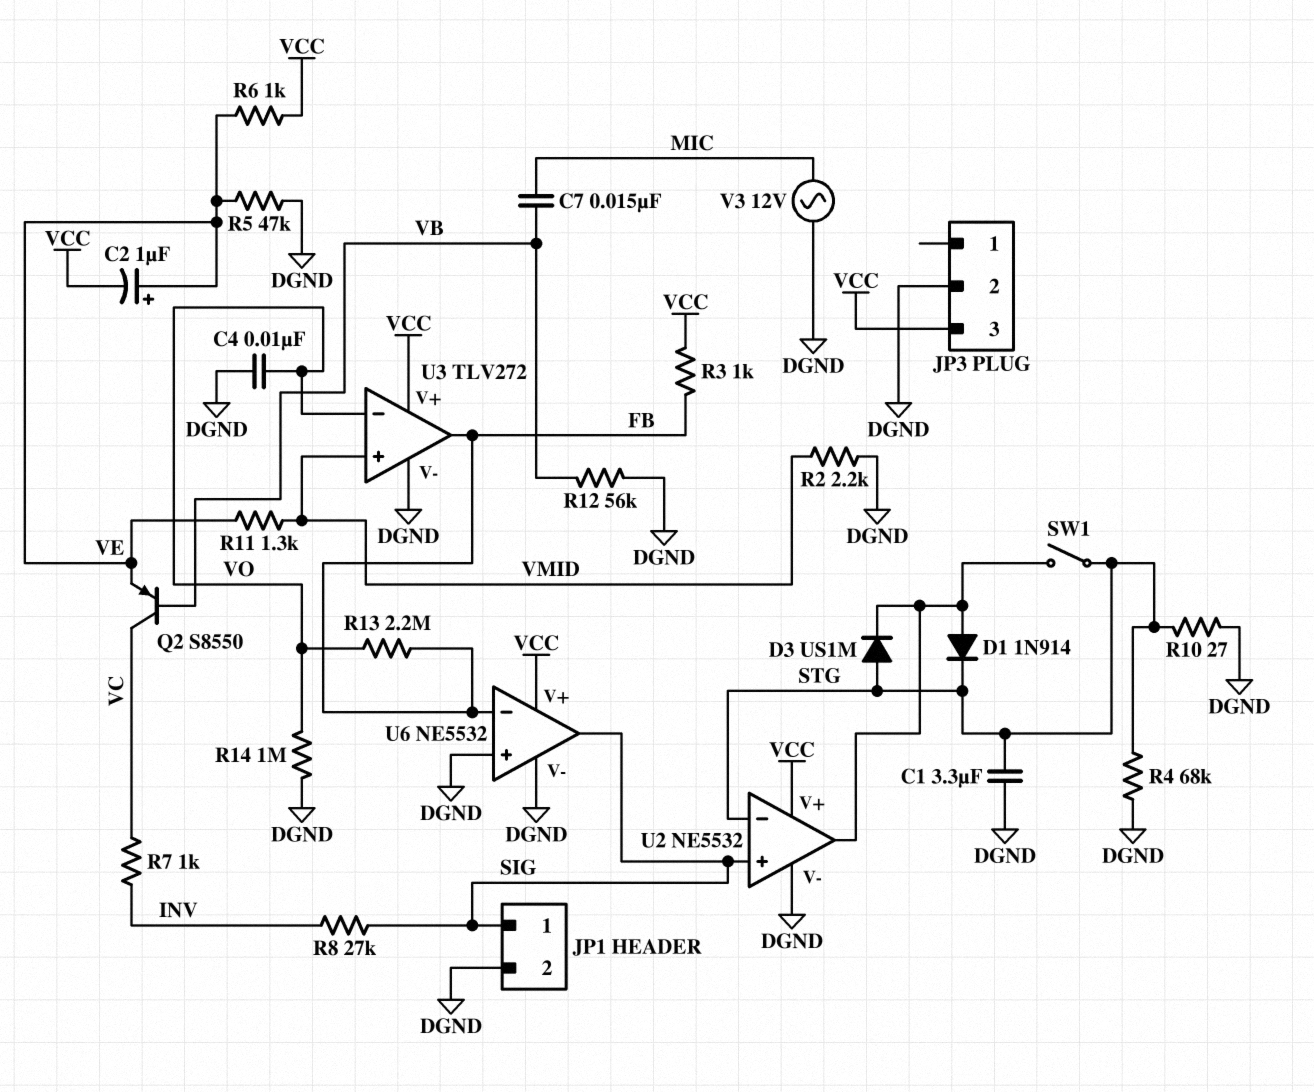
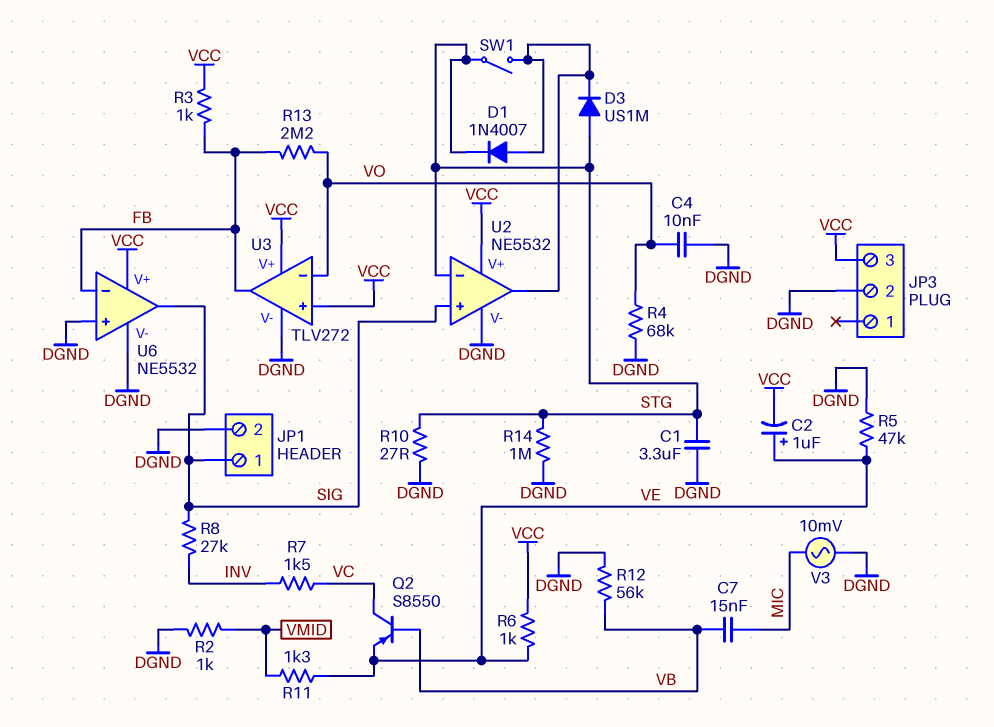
D1: diode 1N914 (A U2/out, K STG) -> diode 1N4007 (A U2/out, K STG)
R2: 2.2k (DGND, VMID) -> 1k (DGND, VMID)
R4: 68k (DGND, STG) -> 68k (DGND, VO)
R7: 1k (INV, VC) -> 1.5k (INV, VC)
R14: 1M (DGND, VO) -> 1M (DGND, STG)
U3 pin in+: VMID -> VCC
V3: AC 12V (DGND, MIC) -> AC 10mV (DGND, MIC)

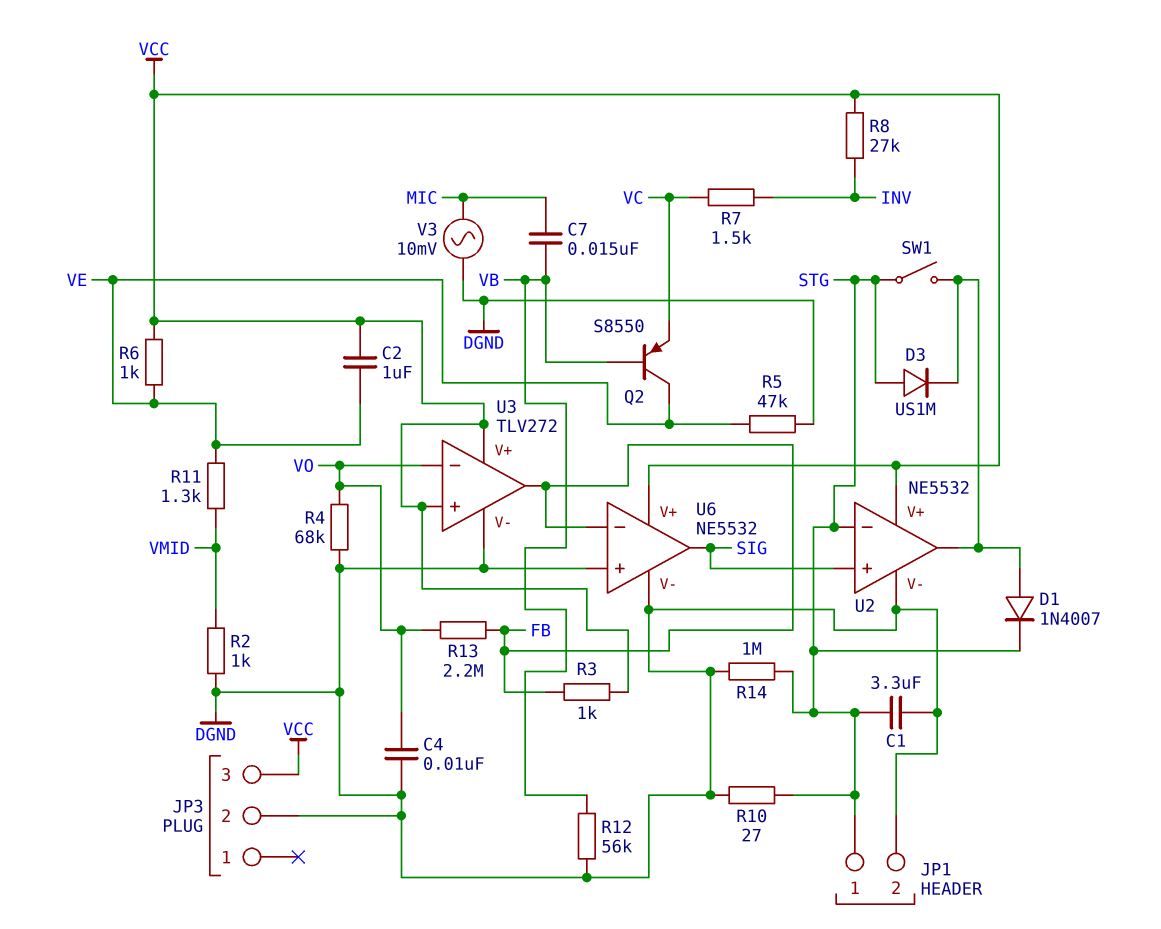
C2: 1uF (plus VE, minus VCC) -> 1uF (VCC, VE)
JP1 pin 1: SIG -> STG
Q2: PNP S8550 (B VB, C VC, E VE) -> PNP S8550 (B VB, C VE, E VC)
R8: 27k (INV, SIG) -> 27k (INV, VCC)

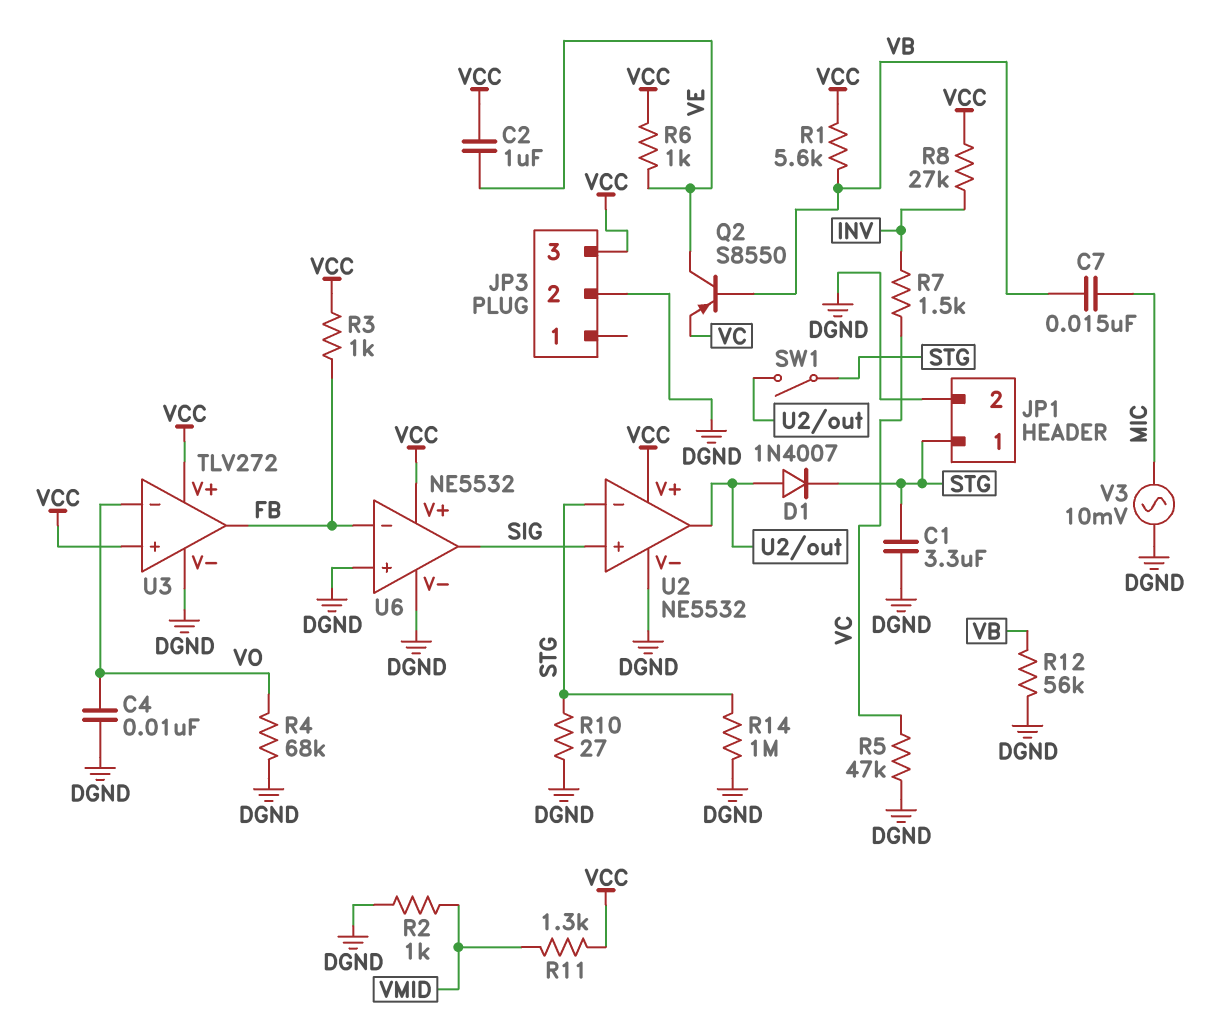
D3: diode US1M (A STG, K U2/out) -> none
R1: none -> 5.6k (VB, VCC)
R5: 47k (DGND, VE) -> 47k (DGND, VC)
R11: 1.3k (VE, VMID) -> 1.3k (VCC, VMID)
R13: 2.2M (FB, VO) -> none

